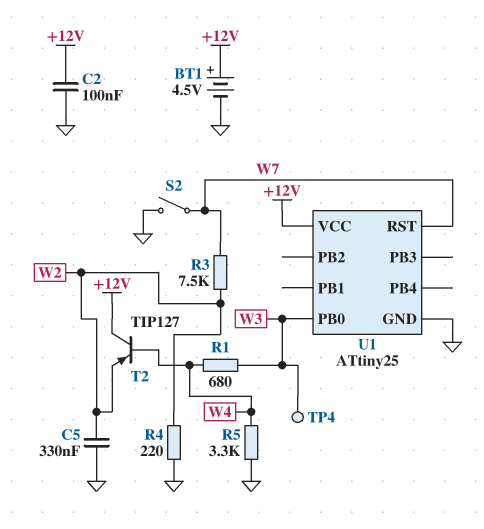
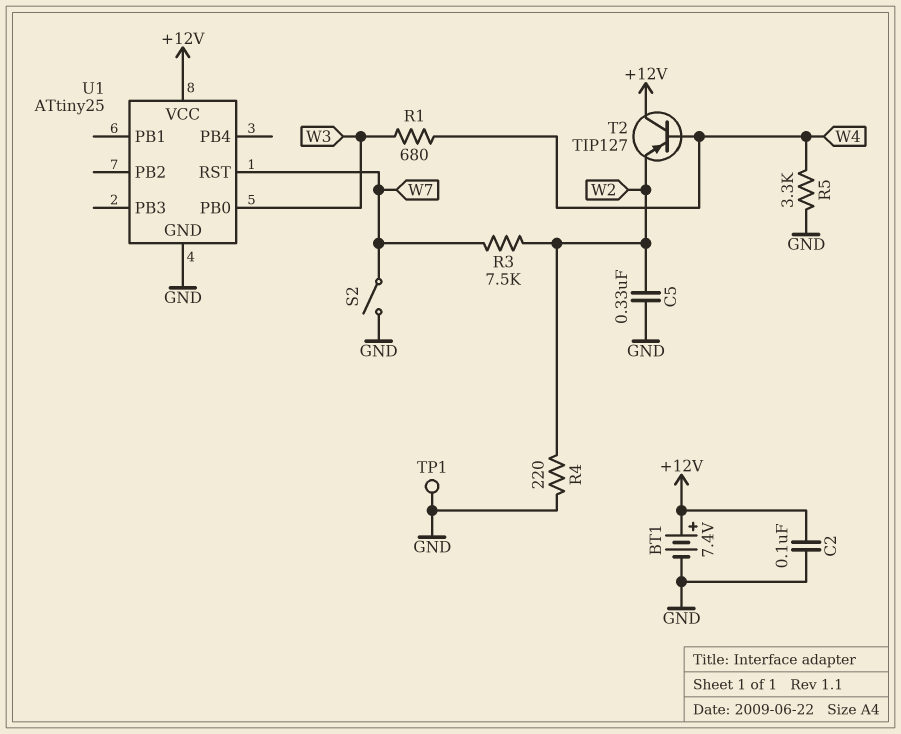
BT1: 4.5V (plus +12V, minus GND) -> 7.4V (plus +12V, minus GND)
TP1: none -> test point (GND)
TP4: test point (W3) -> none

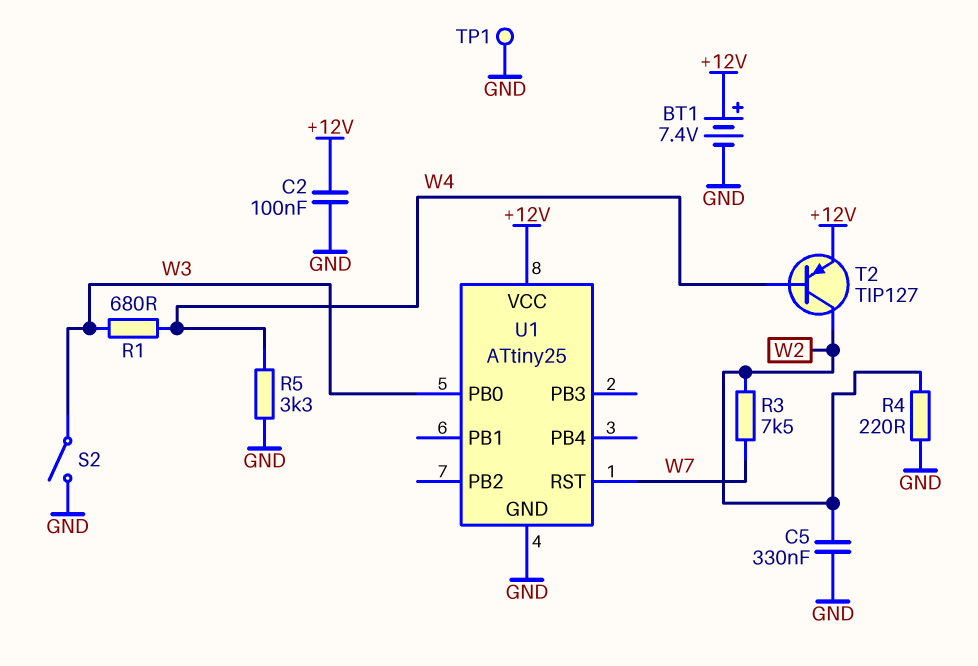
S2: switch (GND, W7) -> switch (GND, W3)
T2: PNP TIP127 (B W4, C +12V, E W2) -> PNP TIP127 (B W4, C W2, E +12V)

